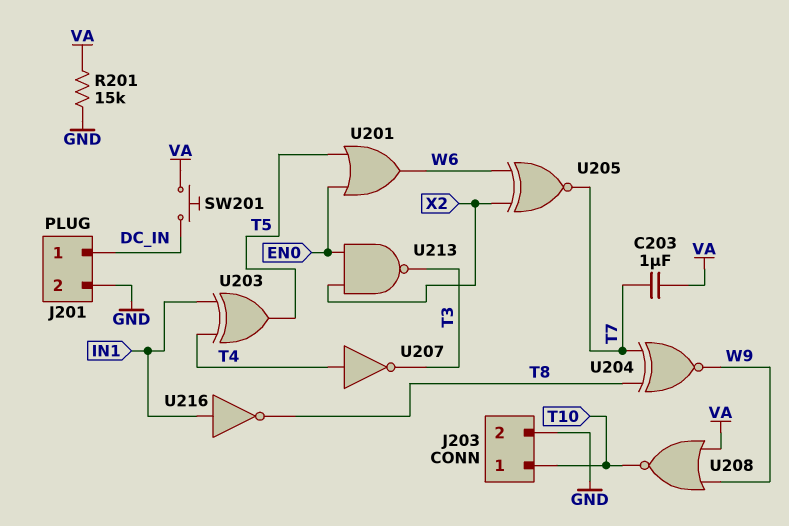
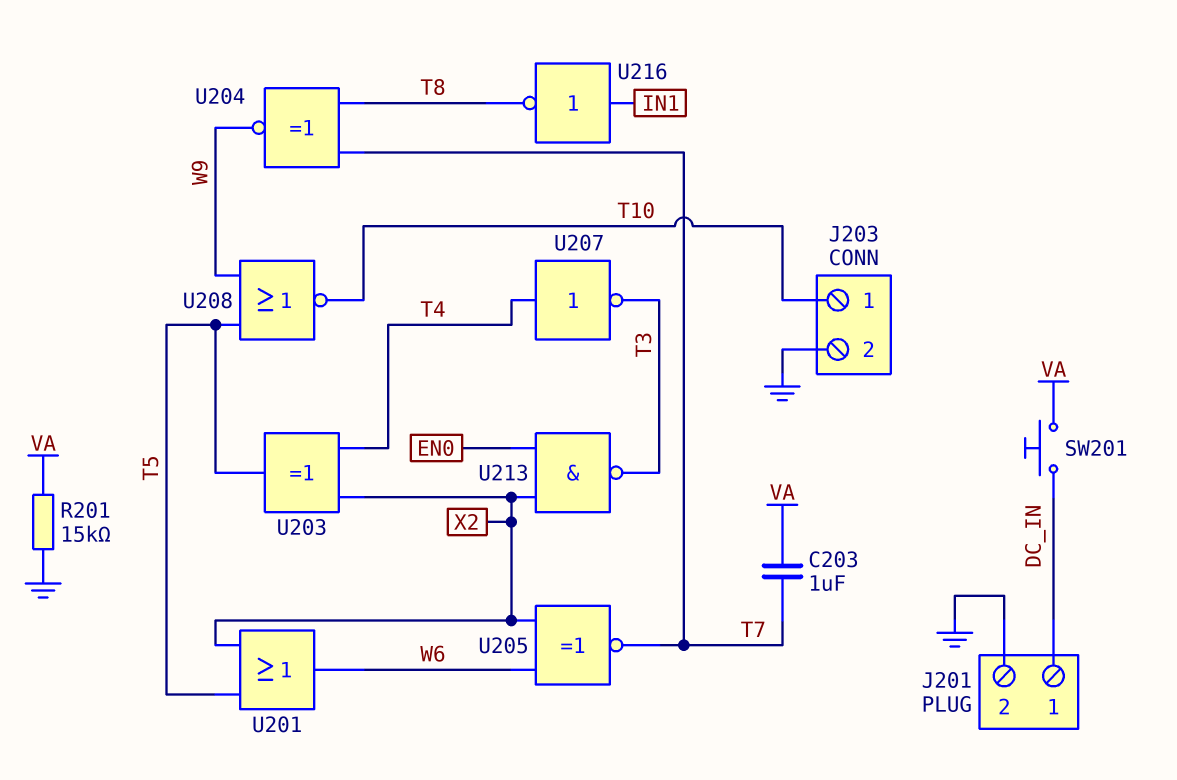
U201: OR (in EN0, in T5, out W6) -> OR (in T5, in X2, out W6)
U203: XOR (in IN1, in T4, out T5) -> XOR (in T4, in X2, out T5)
U208: NOR (in VA, in W9, out T10) -> NOR (in T5, in W9, out T10)

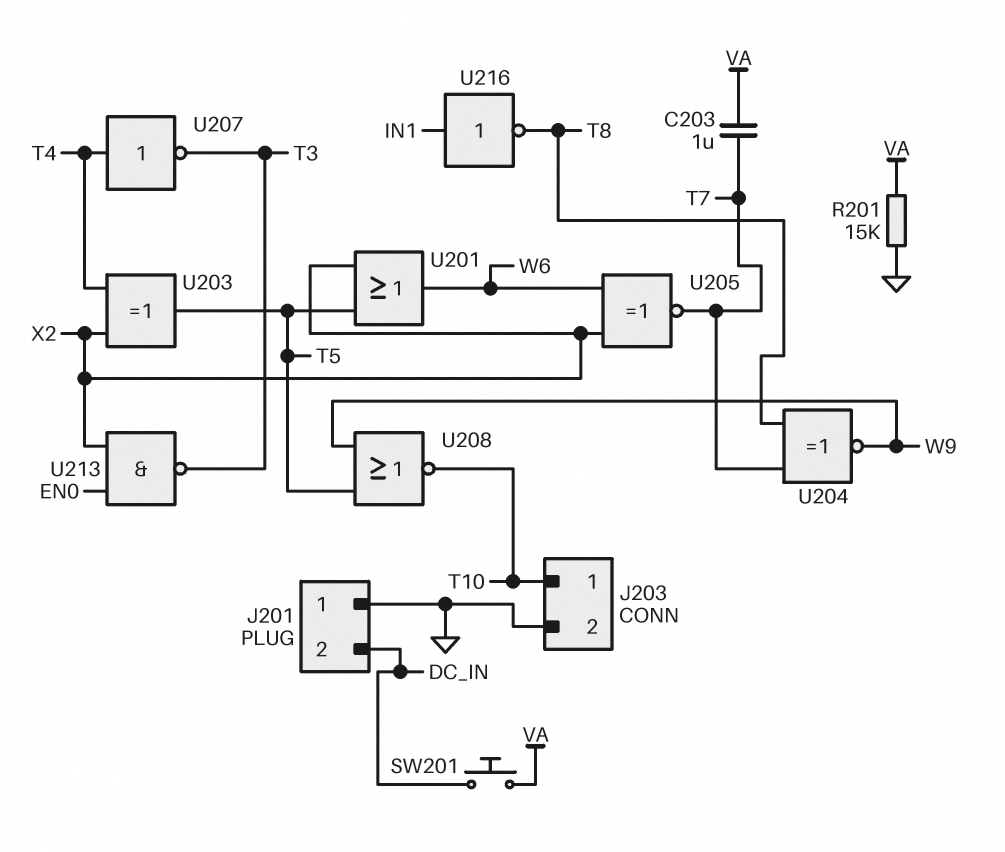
J201 pin 1: DC_IN -> GND
J201 pin 2: GND -> DC_IN

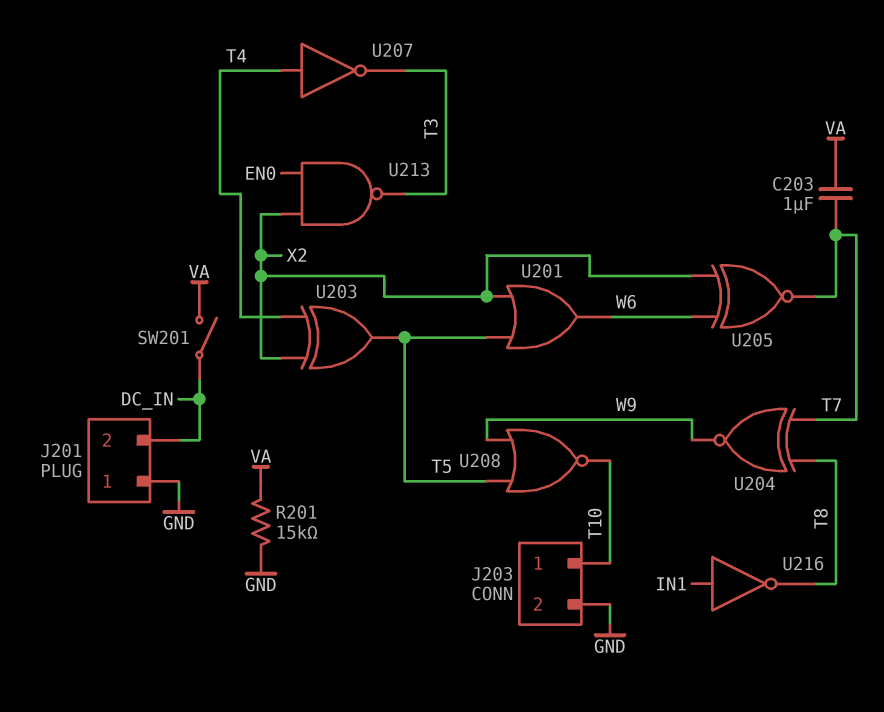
SW201: button (DC_IN, VA) -> switch (DC_IN, VA)

